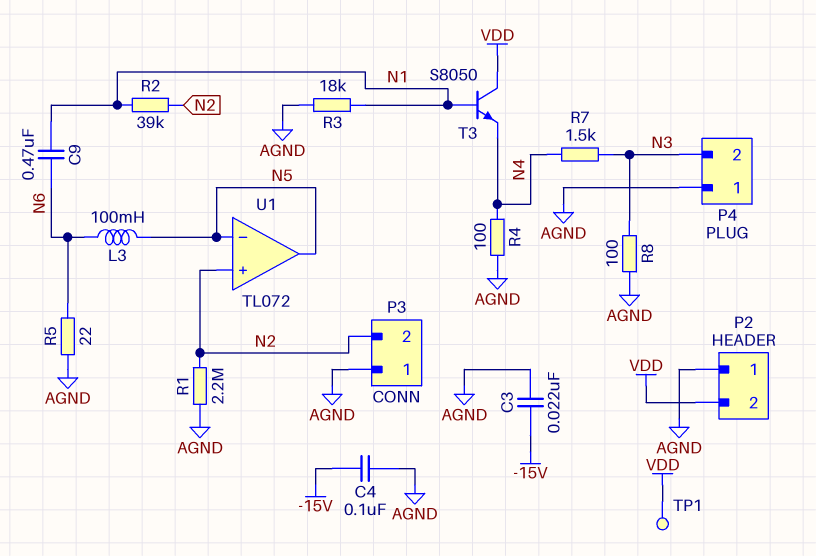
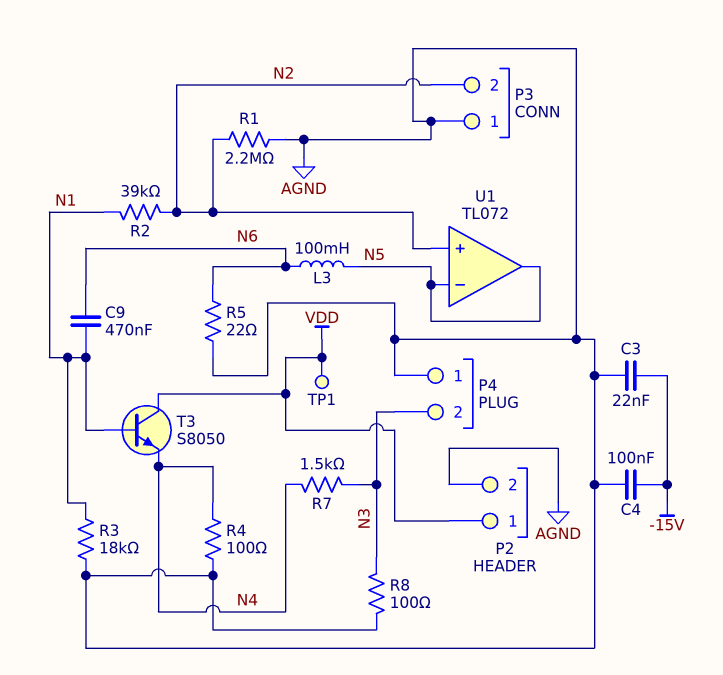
P2 pin 1: AGND -> VDD
P2 pin 2: VDD -> AGND

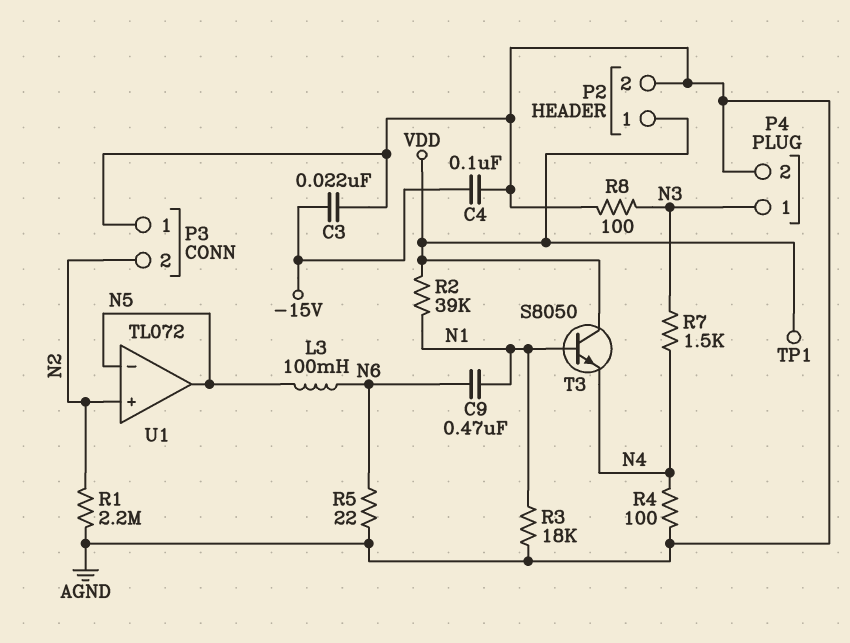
P4 pin 1: AGND -> N3
P4 pin 2: N3 -> AGND
R2: 39k (N1, N2) -> 39k (N1, VDD)

